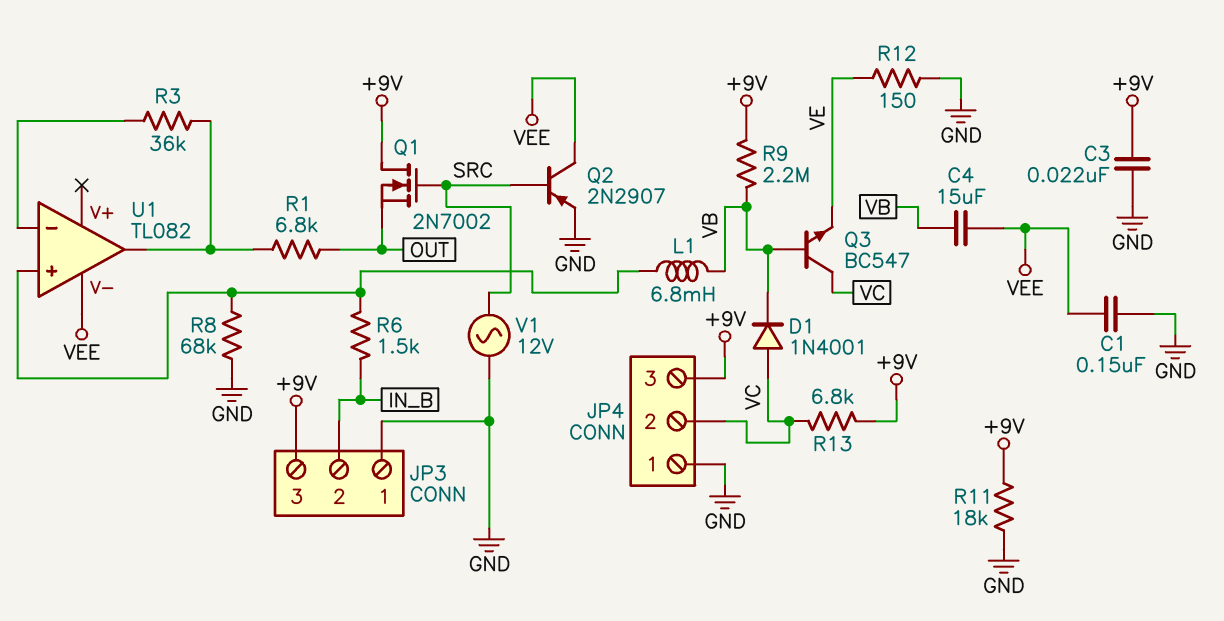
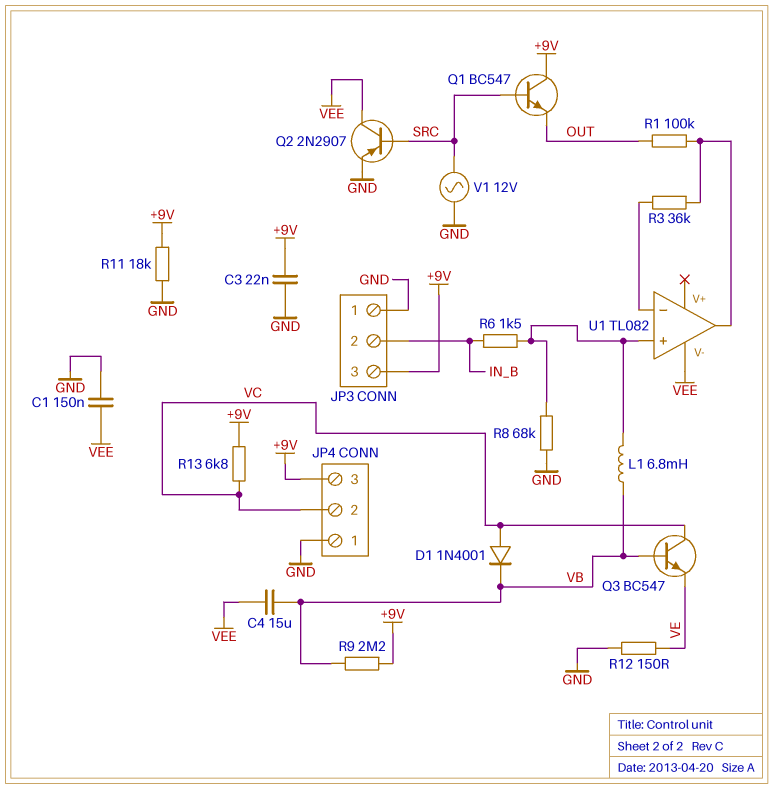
Q1: NMOS 2N7002 (G SRC, D +9V, S OUT) -> NPN BC547 (B SRC, C +9V, E OUT)
R1: 6.8k (OUT, U1/out) -> 100k (OUT, U1/out)

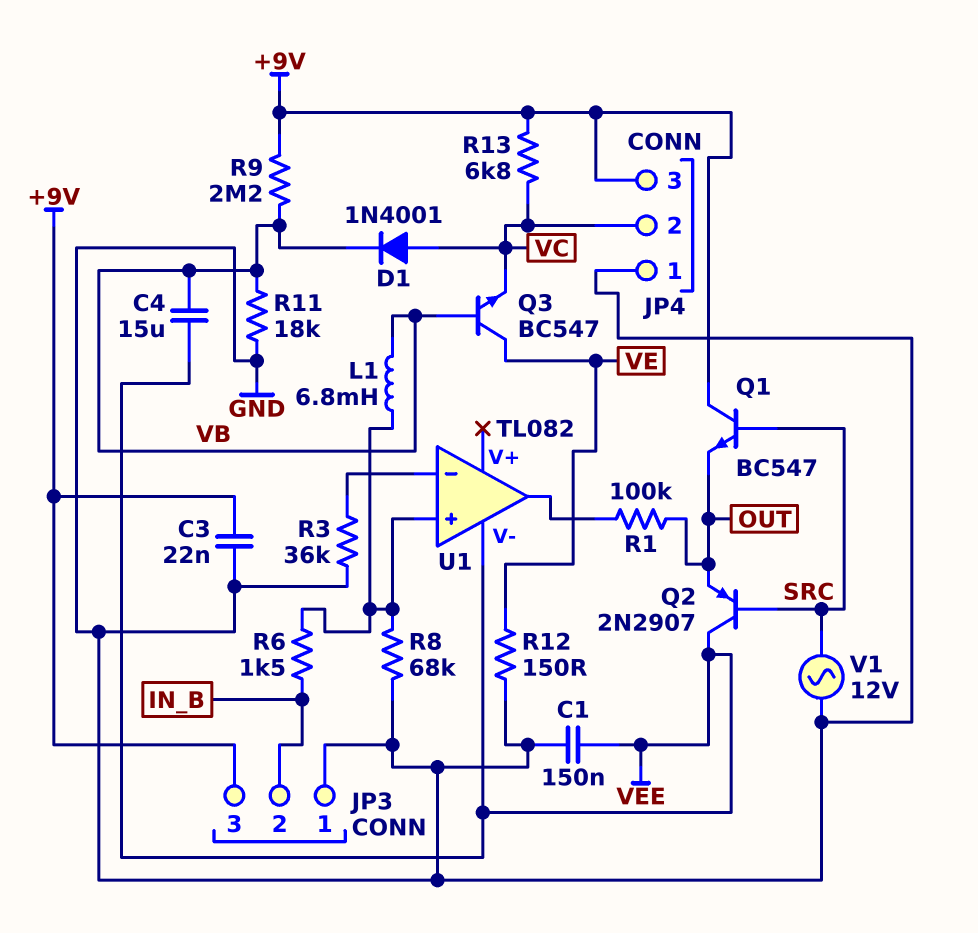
Q2: PNP 2N2907 (B SRC, C VEE, E GND) -> PNP 2N2907 (B SRC, C VEE, E OUT)
Q3: NPN BC547 (B VB, C VC, E VE) -> NPN BC547 (B VB, C VE, E VC)
R3: 36k (U1/in-, U1/out) -> 36k (GND, U1/in-)
R11: 18k (+9V, GND) -> 18k (GND, VB)

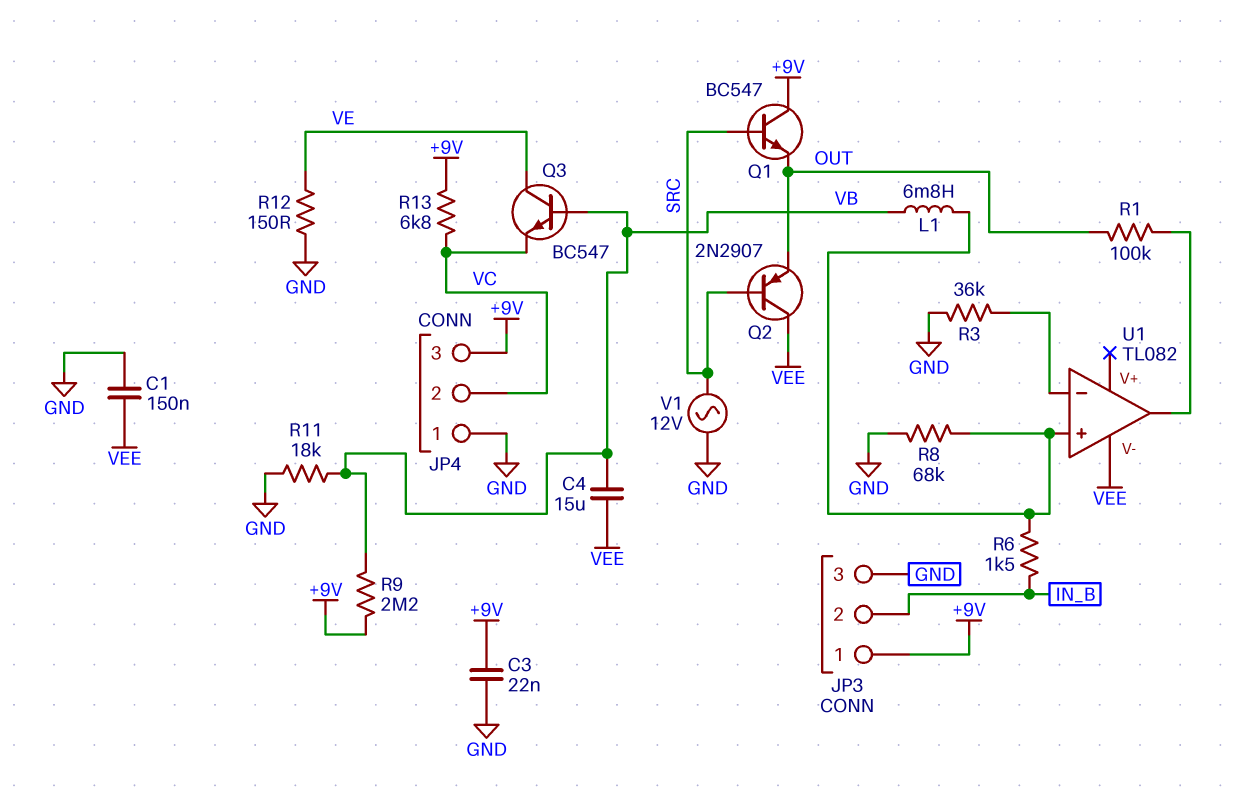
D1: diode 1N4001 (A VC, K VB) -> none
JP3 pin 1: GND -> +9V
JP3 pin 3: +9V -> GND

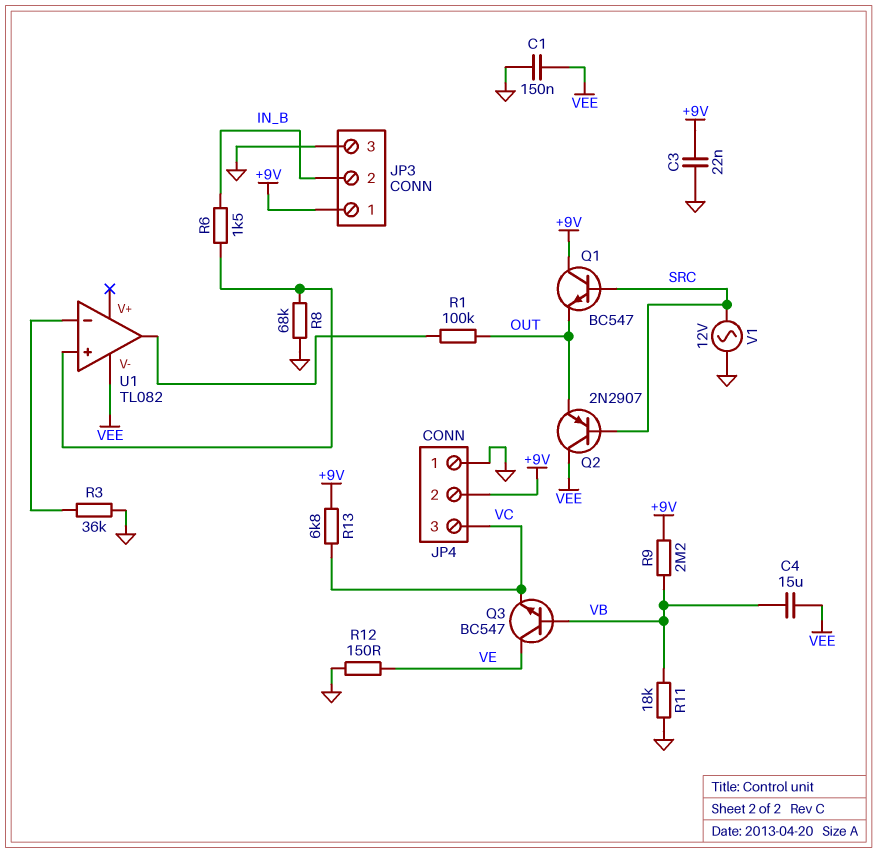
JP4 pin 2: VC -> +9V
JP4 pin 3: +9V -> VC
L1: 6.8mH (U1/in+, VB) -> none

